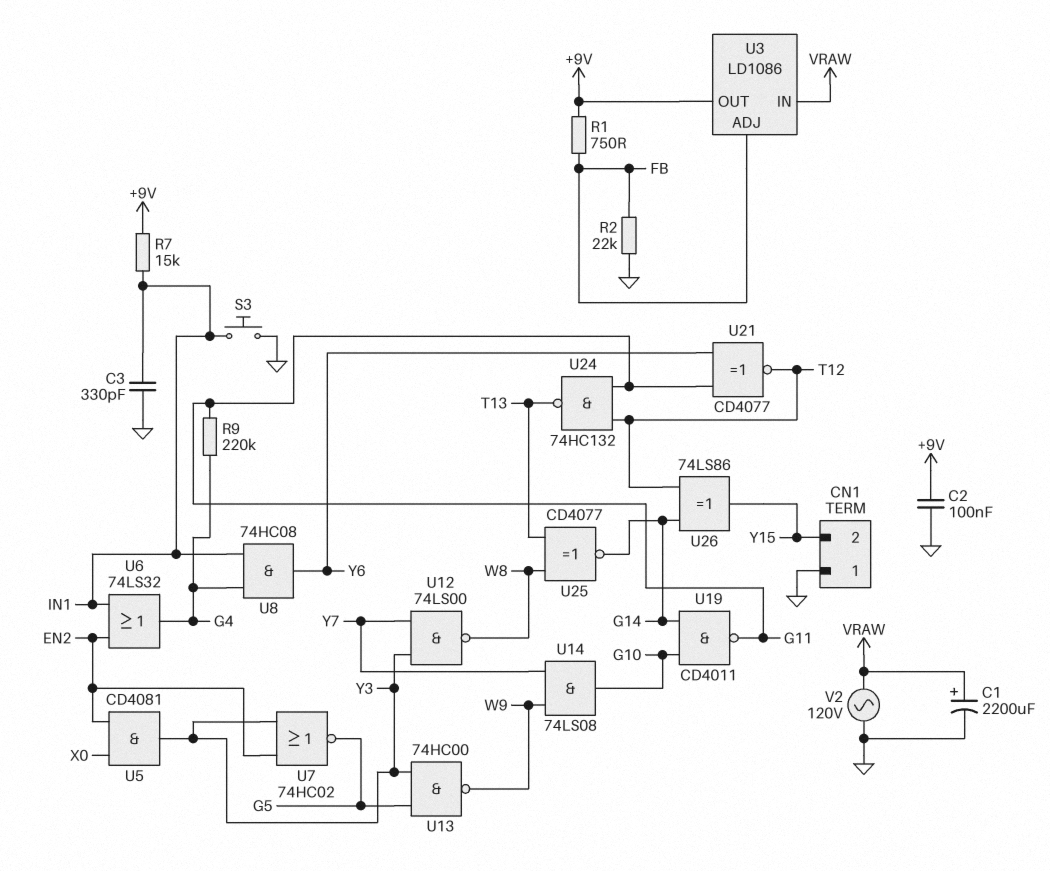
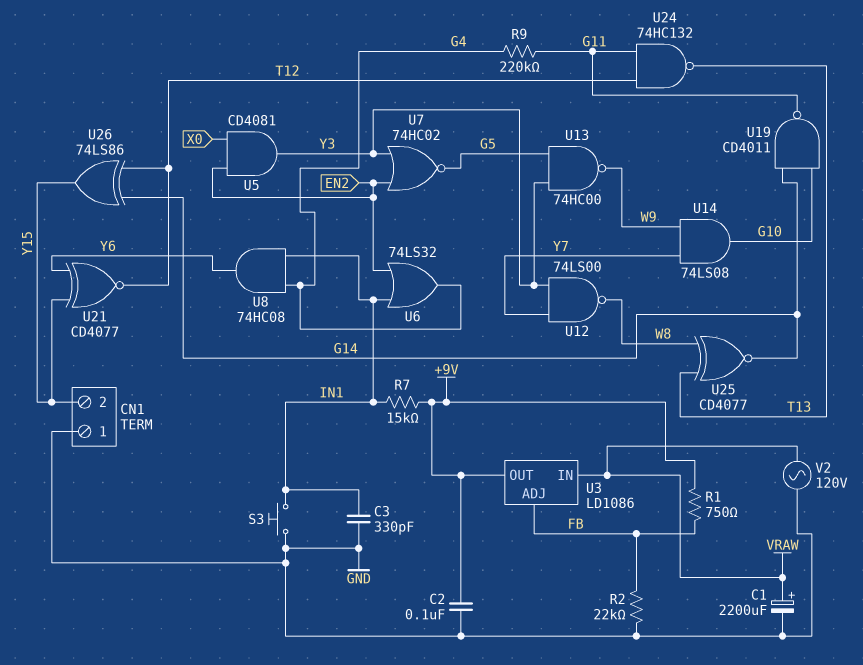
U21: XNOR CD4077 (in G11, in Y6, out T12) -> XNOR CD4077 (in Y6, in Y15, out T12)

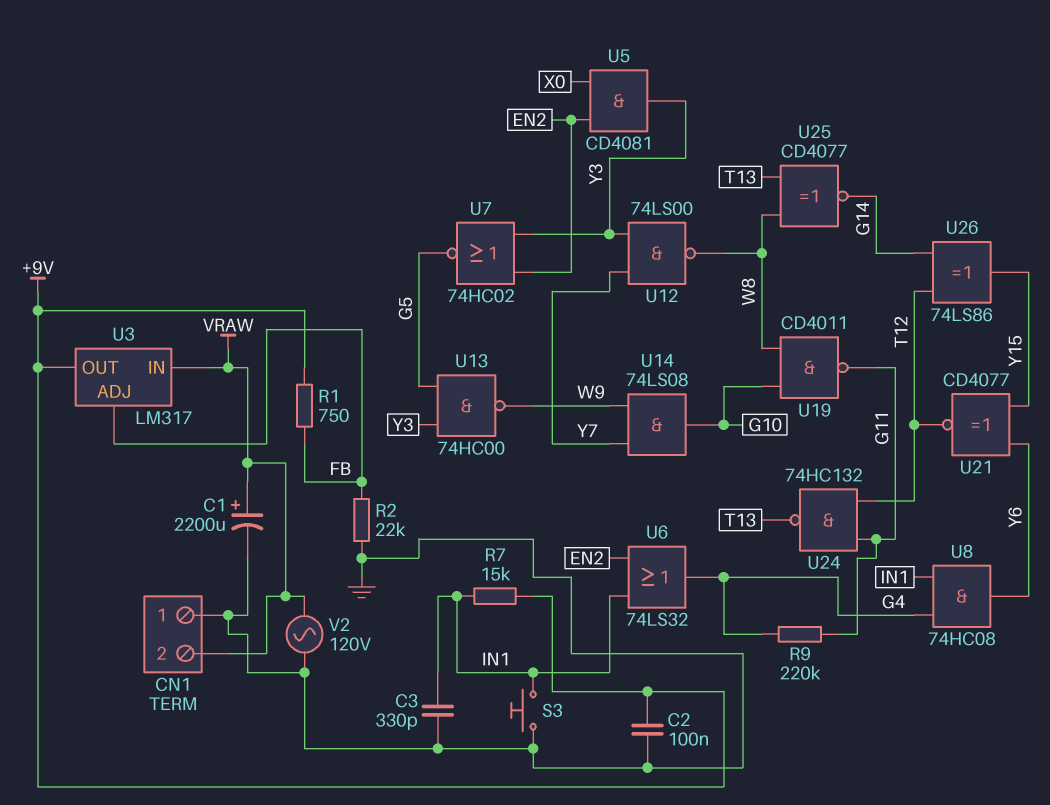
CN1 pin 2: Y15 -> VRAW
U3: LD1086 -> LM317
U19: NAND CD4011 (in G10, in G14, out G11) -> NAND CD4011 (in G10, in W8, out G11)

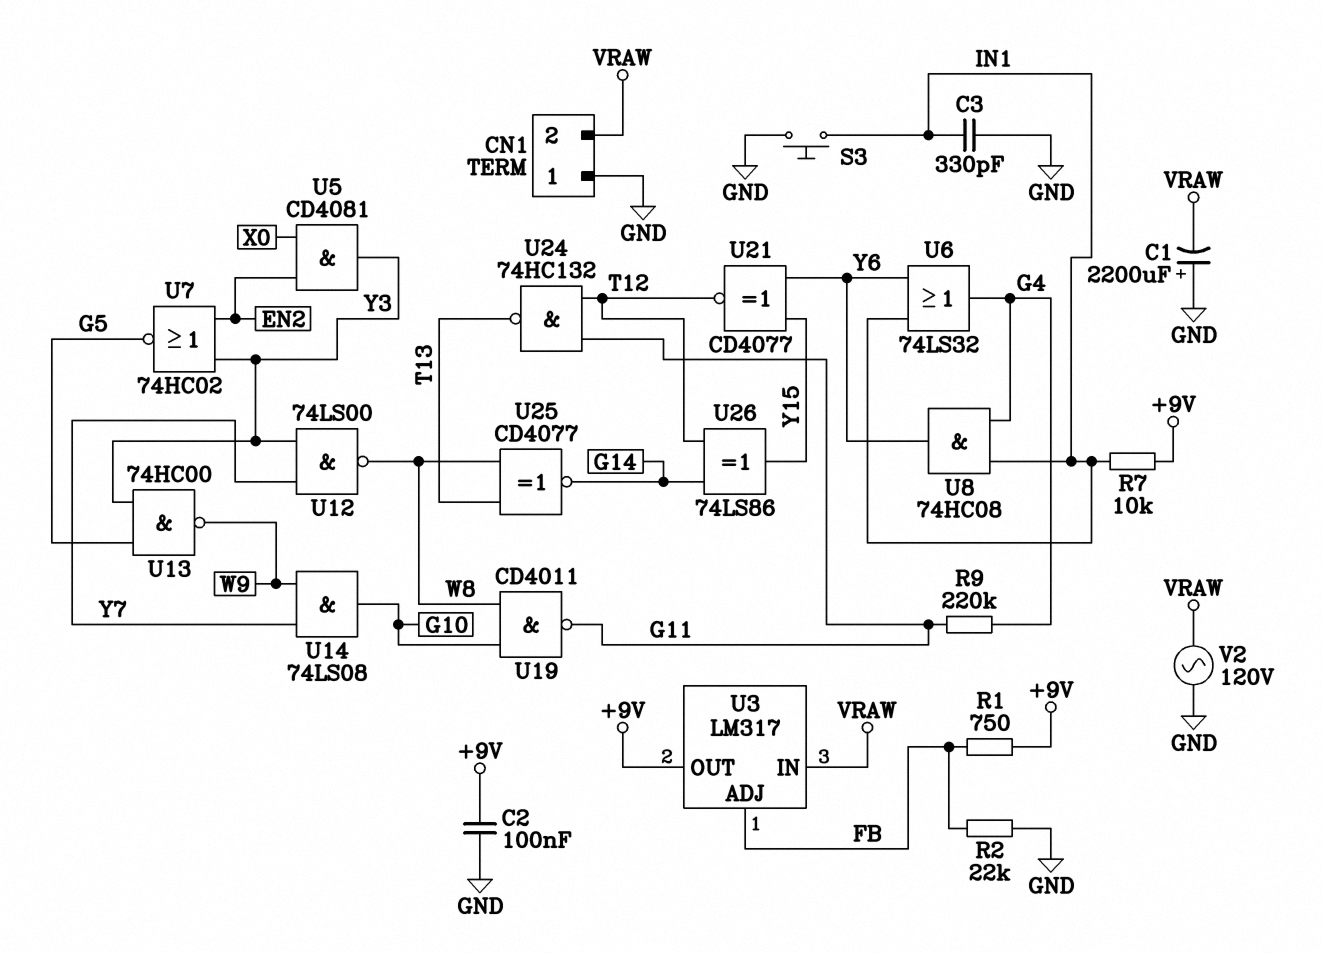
C1: 2200uF (plus VRAW, minus GND) -> 2200uF (plus GND, minus VRAW)
R7: 15k (+9V, IN1) -> 10k (+9V, IN1)
U6: OR 74LS32 (in EN2, in IN1, out G4) -> OR 74LS32 (in IN1, in Y6, out G4)

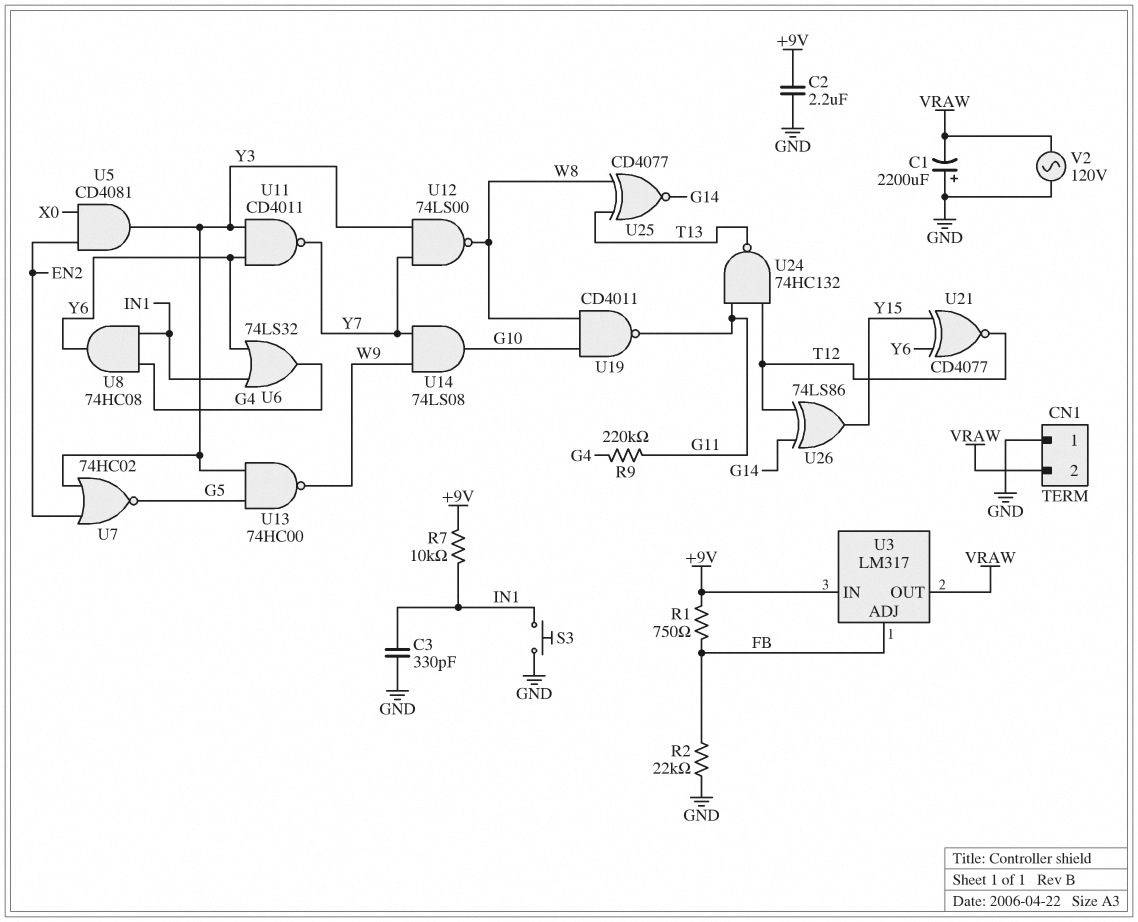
C2: 100nF (+9V, GND) -> 2.2uF (+9V, GND)
U3 pin IN: VRAW -> +9V
U3 pin OUT: +9V -> VRAW
U11: none -> NAND CD4011 (in Y3, in Y6, out Y7)

